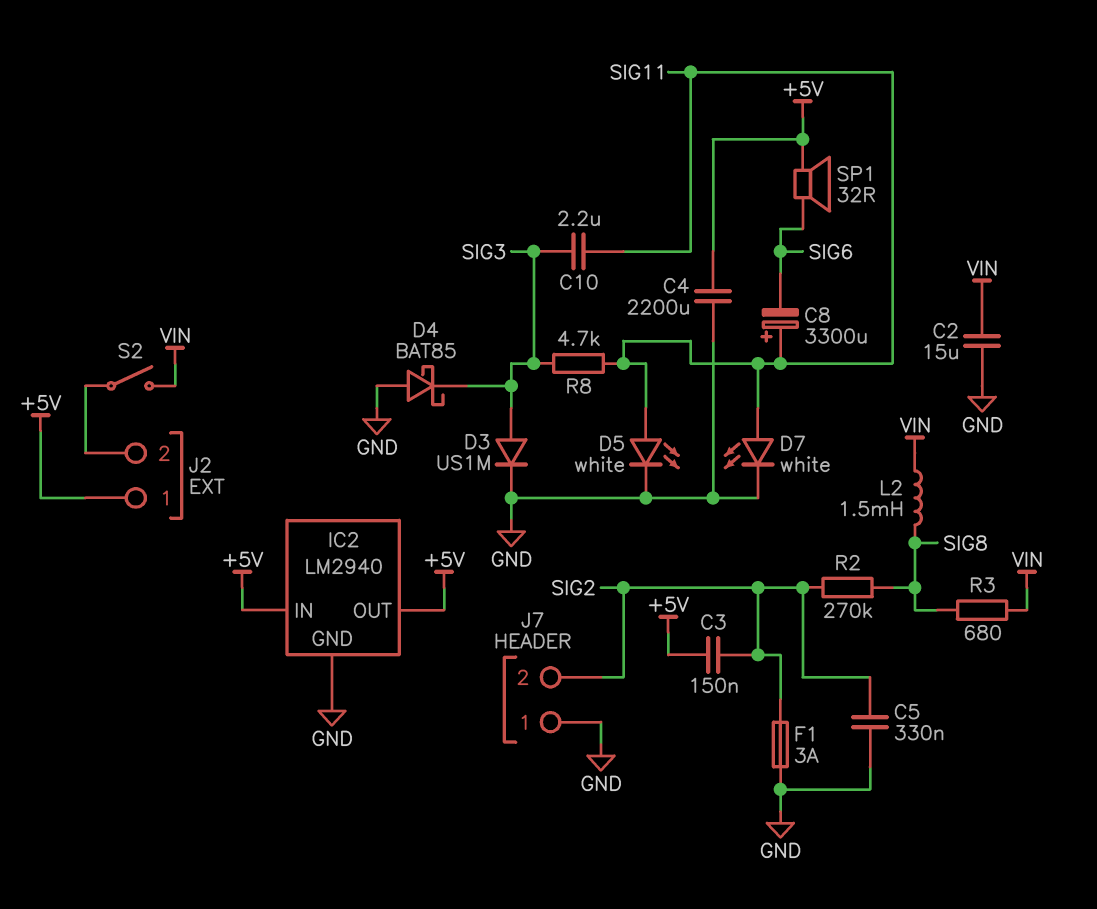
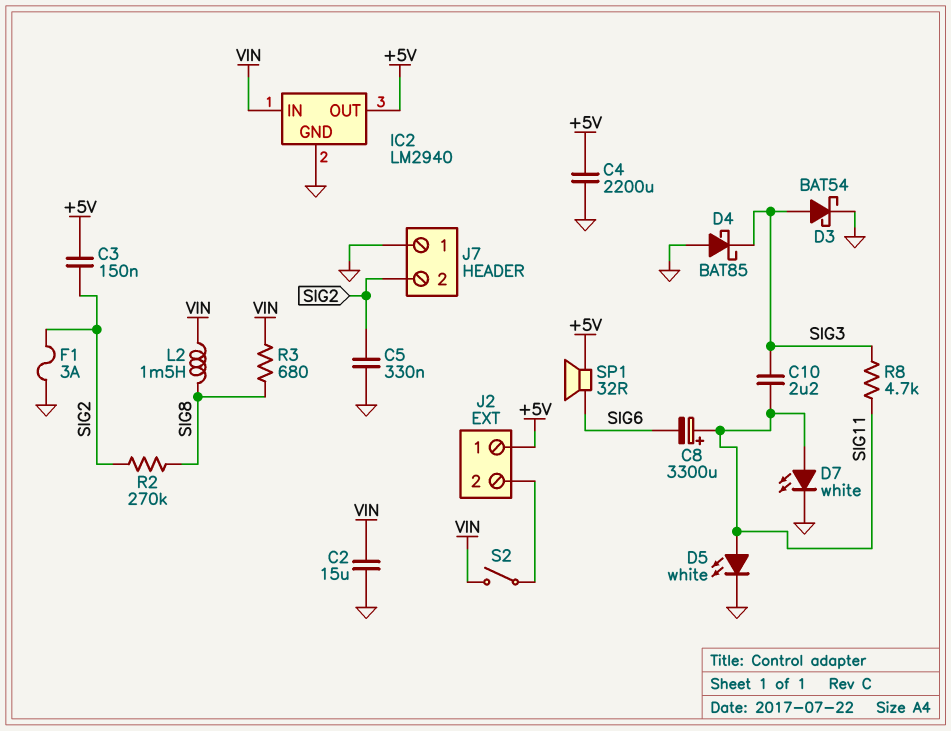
D3: diode US1M (A SIG3, K GND) -> schottky BAT54 (A SIG3, K GND)
IC2 pin IN: +5V -> VIN

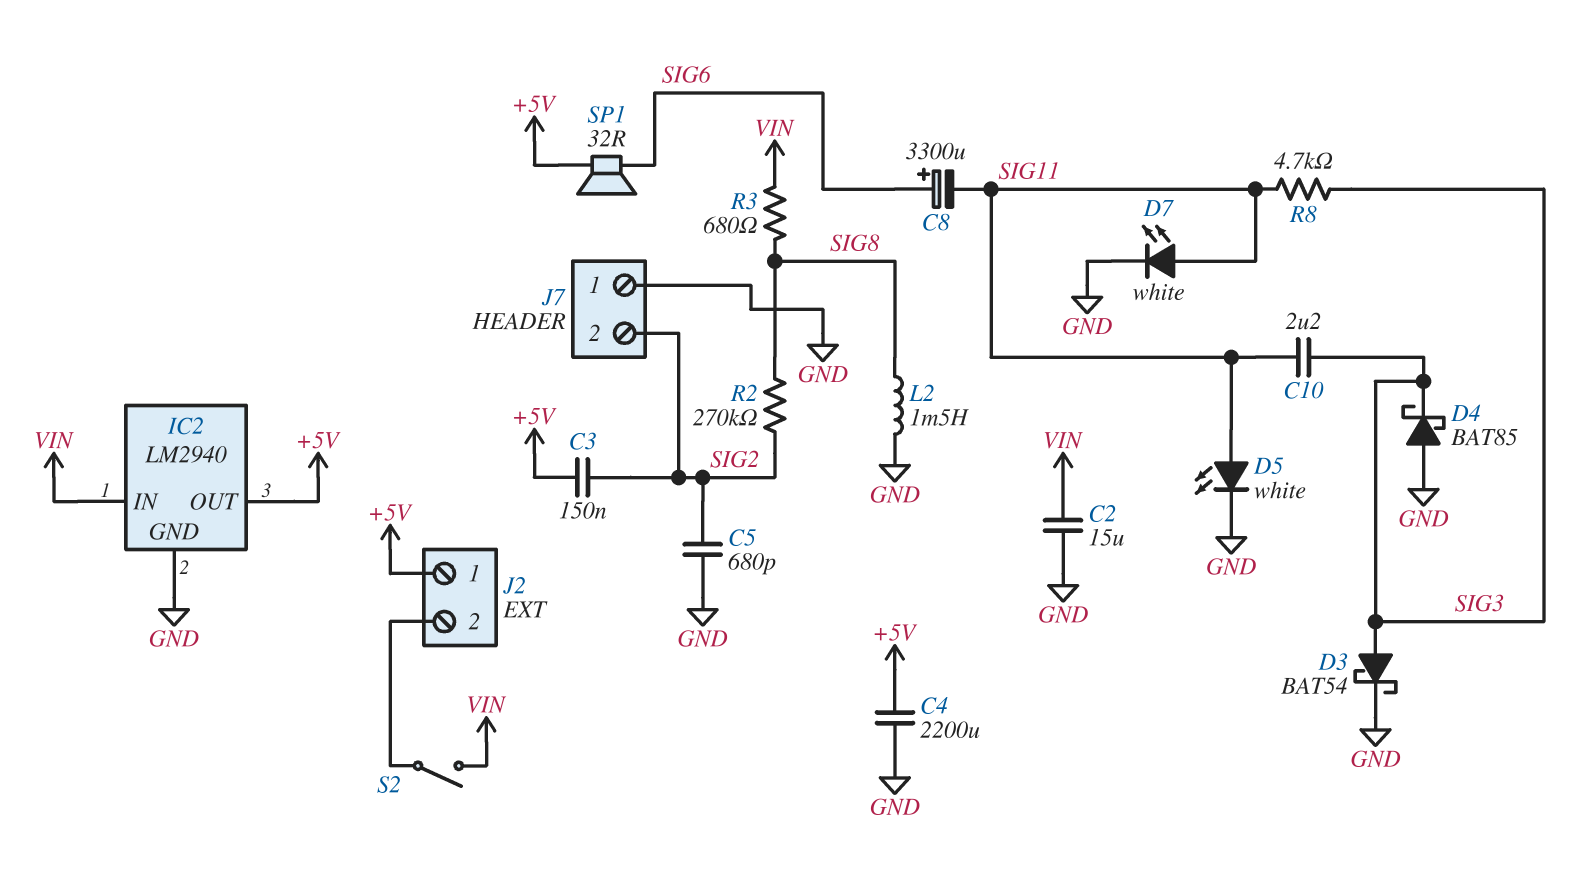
C5: 330nF (GND, SIG2) -> 680pF (GND, SIG2)
C8: 3300uF (plus SIG11, minus SIG6) -> 3300uF (plus SIG6, minus SIG11)
F1: 3A (GND, SIG2) -> none
L2: 1.5mH (SIG8, VIN) -> 1.5mH (GND, SIG8)

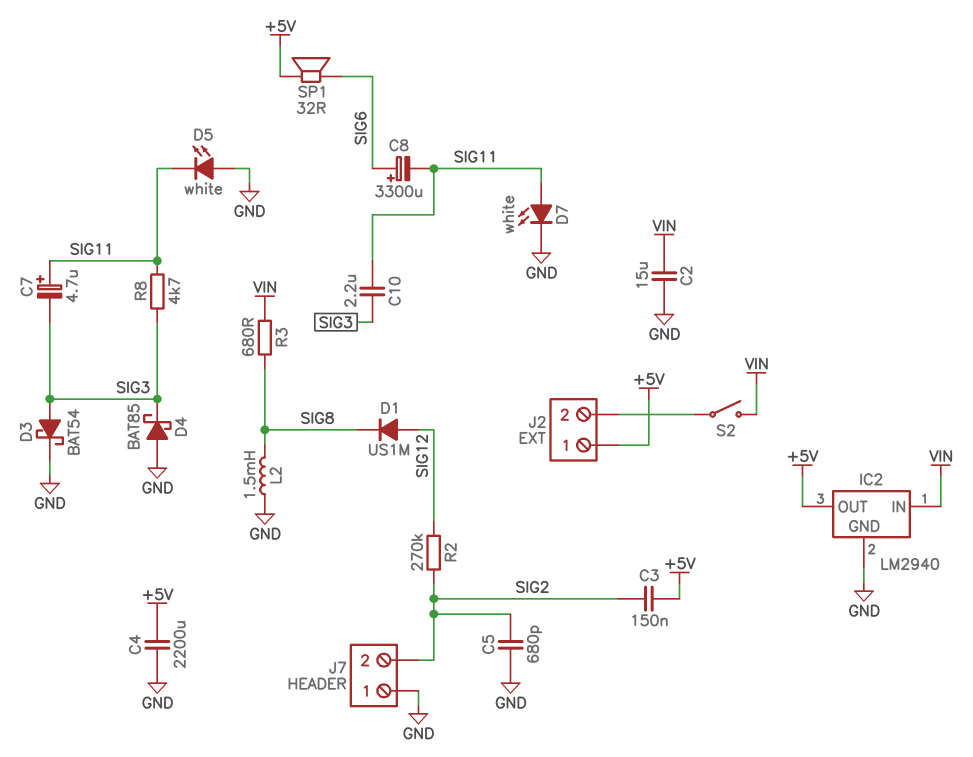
C7: none -> 4.7uF (plus SIG11, minus SIG3)
D1: none -> diode US1M (A SIG12, K SIG8)
D5: LED white (A SIG11, K GND) -> LED white (A GND, K SIG11)
R2: 270k (SIG2, SIG8) -> 270k (SIG2, SIG12)

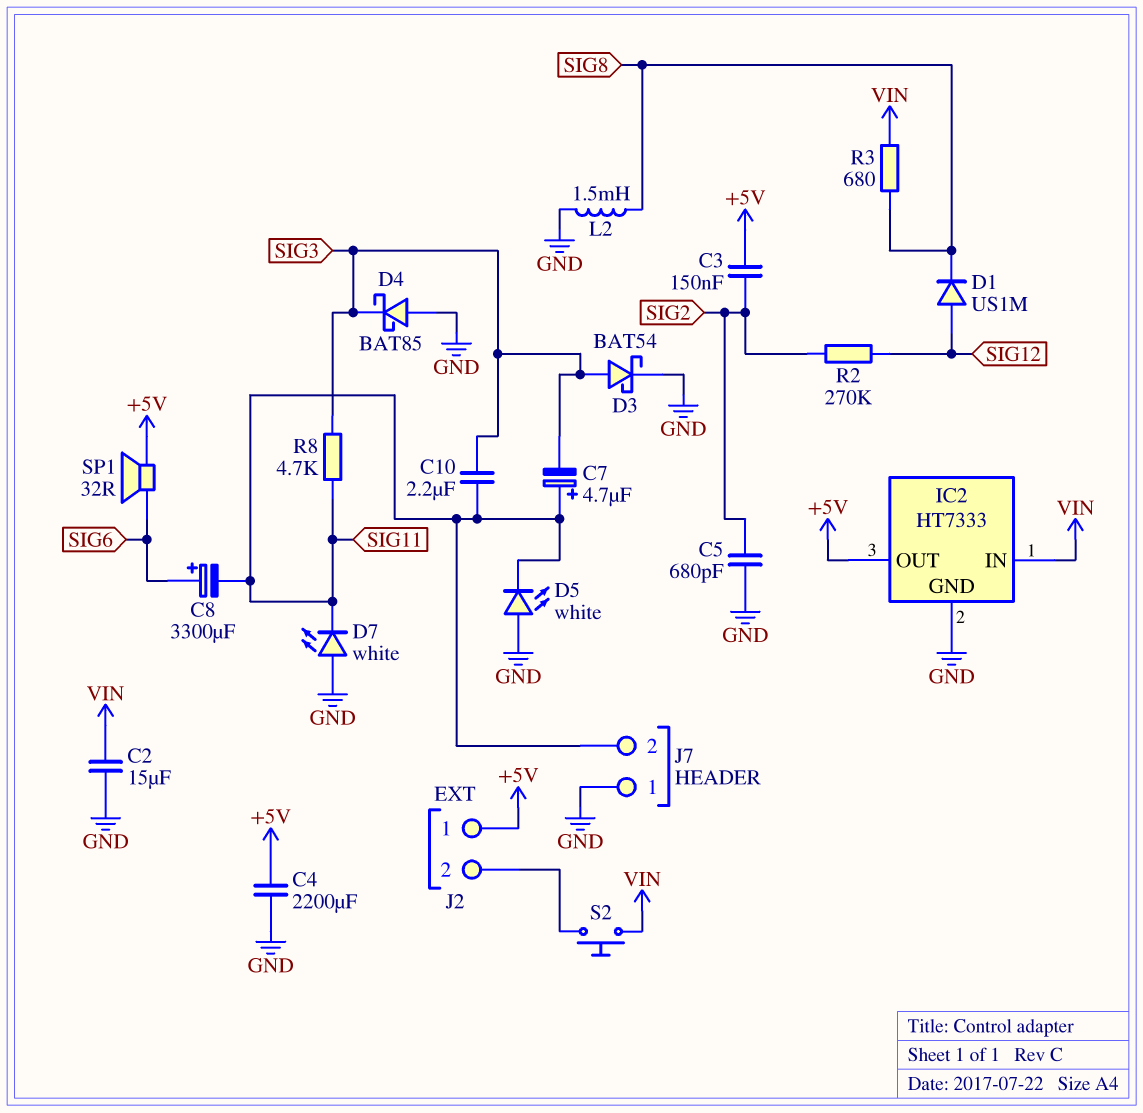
D7: LED white (A SIG11, K GND) -> LED white (A GND, K SIG11)
IC2: LM2940 -> HT7333
J7 pin 2: SIG2 -> SIG11
S2: switch (J2/2, VIN) -> button (J2/2, VIN)

